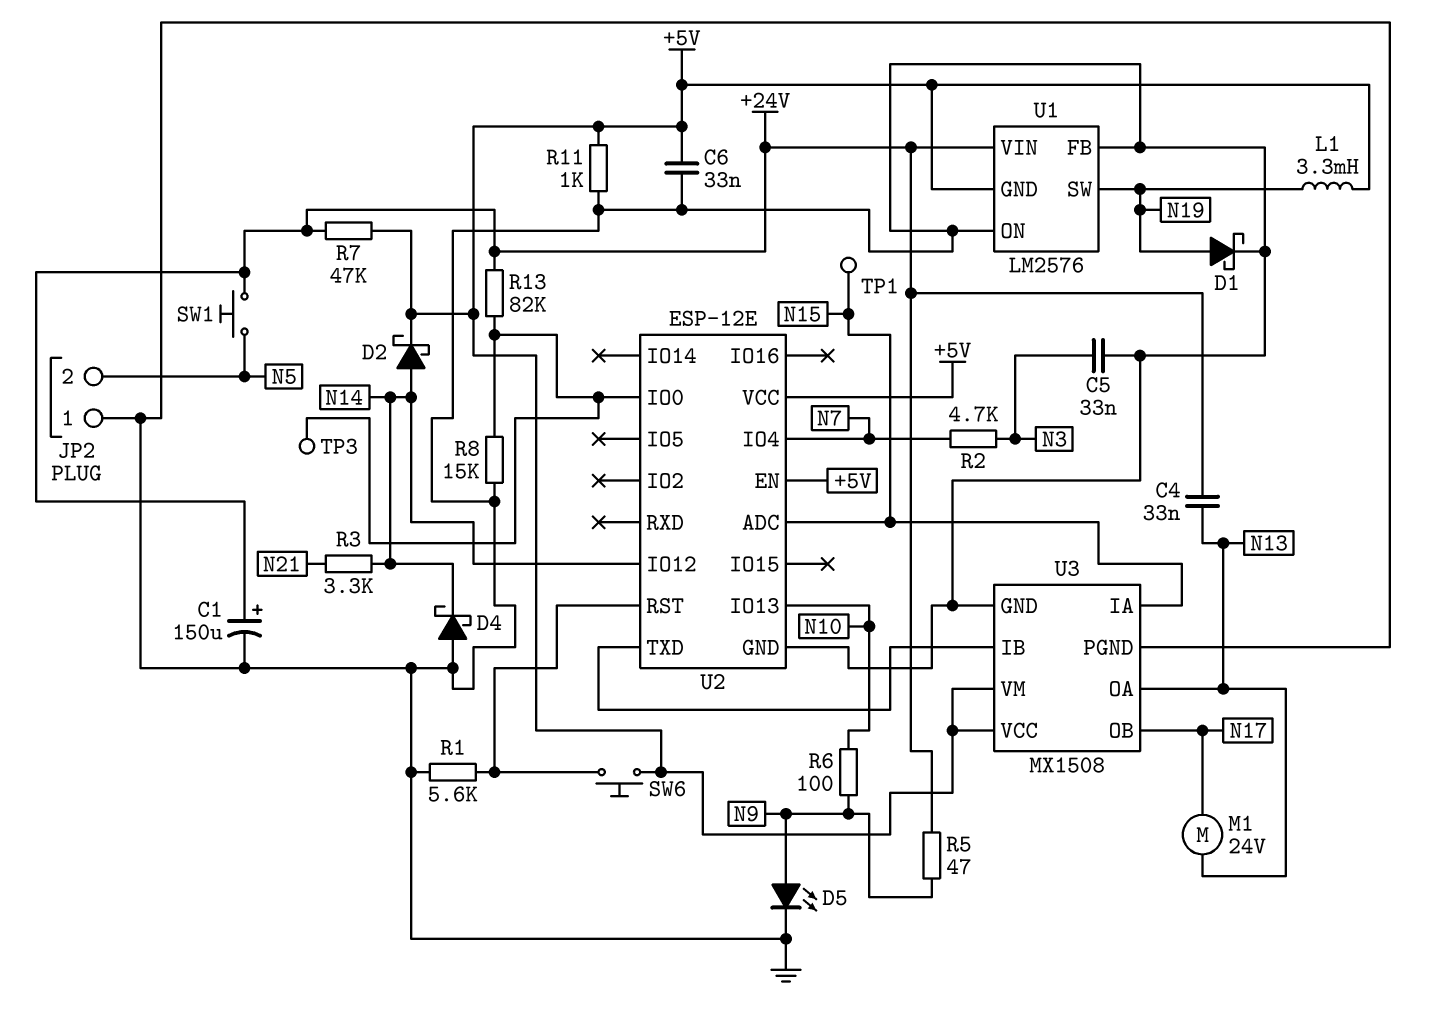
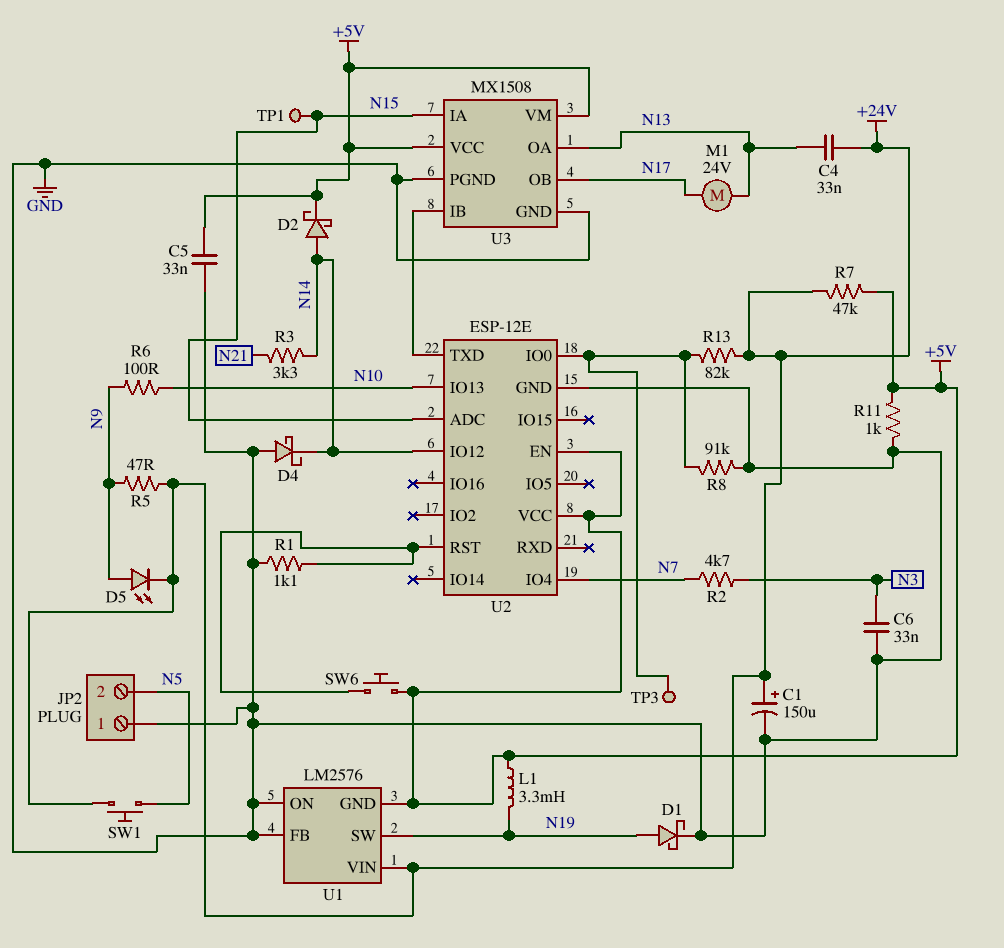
C5: 33nF (GND, N3) -> 33nF (+5V, GND)
C6: 33nF (+5V, GND) -> 33nF (GND, N3)
D5: LED (A N9, K GND) -> LED (A N9, K +24V)
R1: 5.6k (GND, U2/RST) -> 1.1k (GND, U2/RST)
R8: 15k (GND, U2/IO0) -> 91k (GND, U2/IO0)

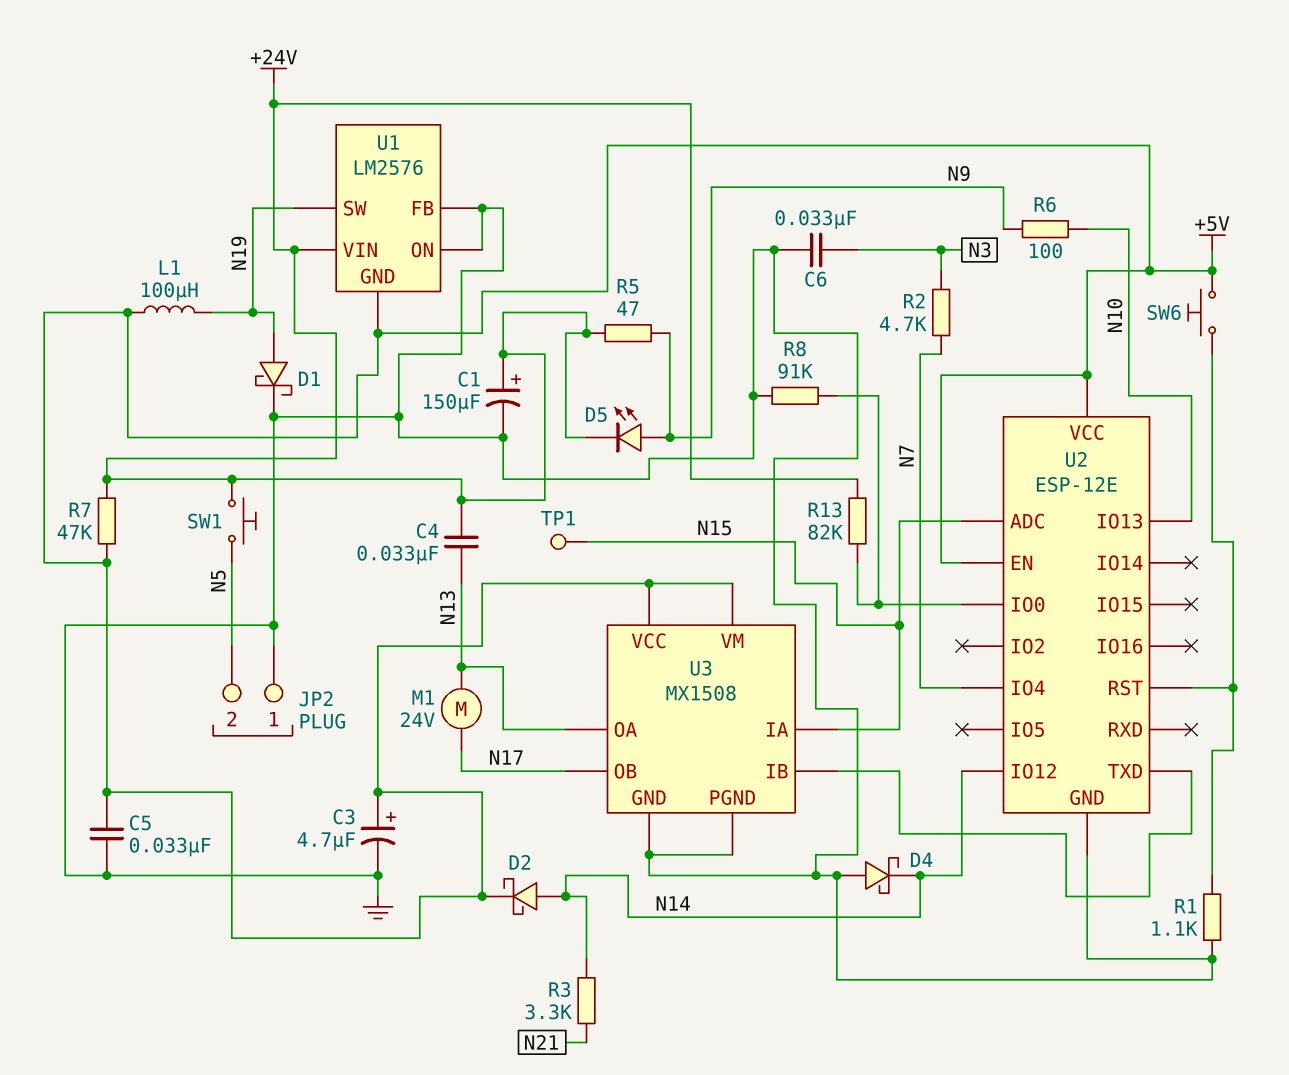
C3: none -> 4.7uF (plus +5V, minus GND)
L1: 3.3mH (+5V, N19) -> 100uH (+5V, N19)
R11: 1k (+5V, GND) -> none
TP3: test point (U2/IO0) -> none

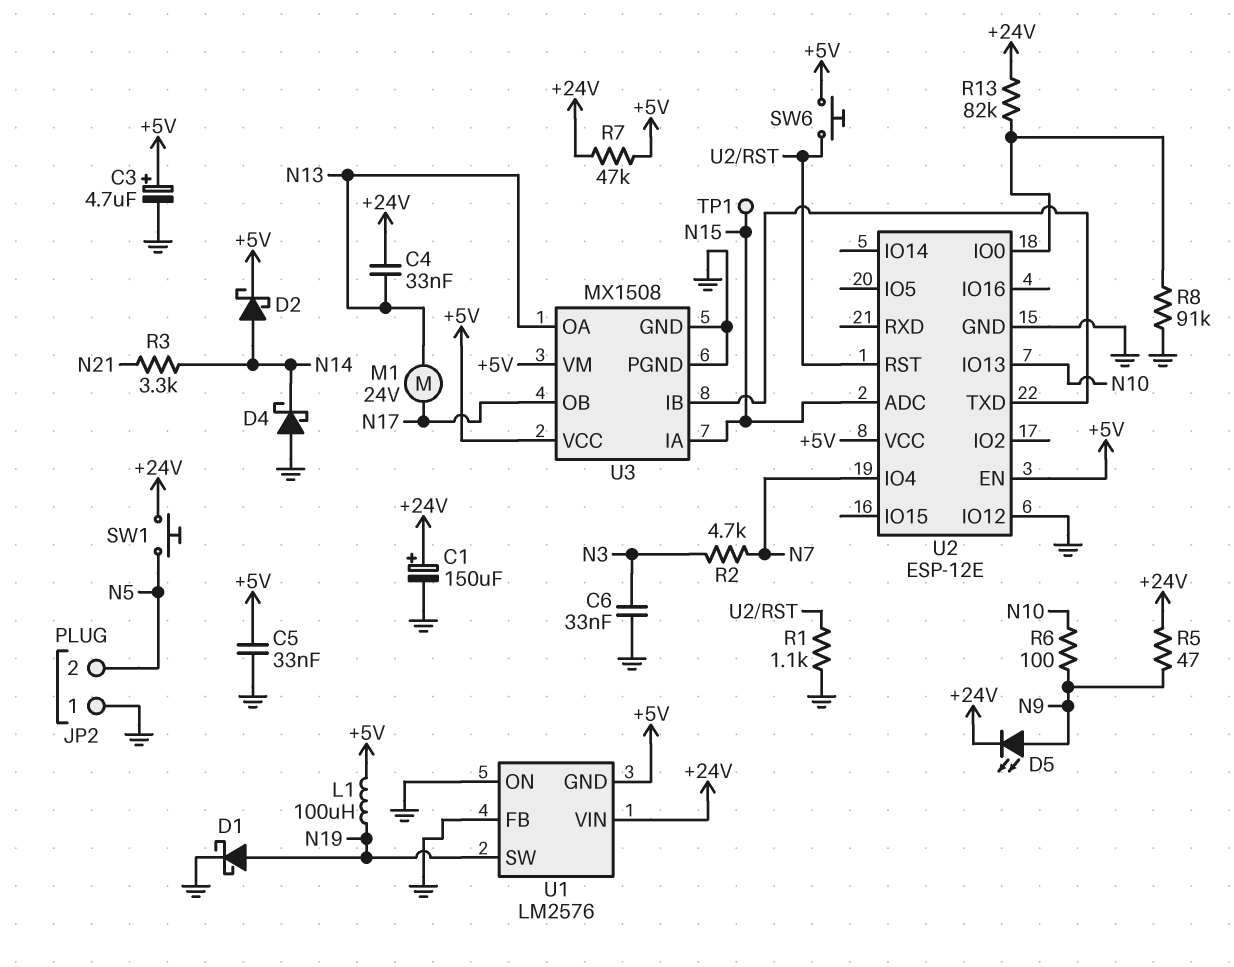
U2 pin IO12: N14 -> GND

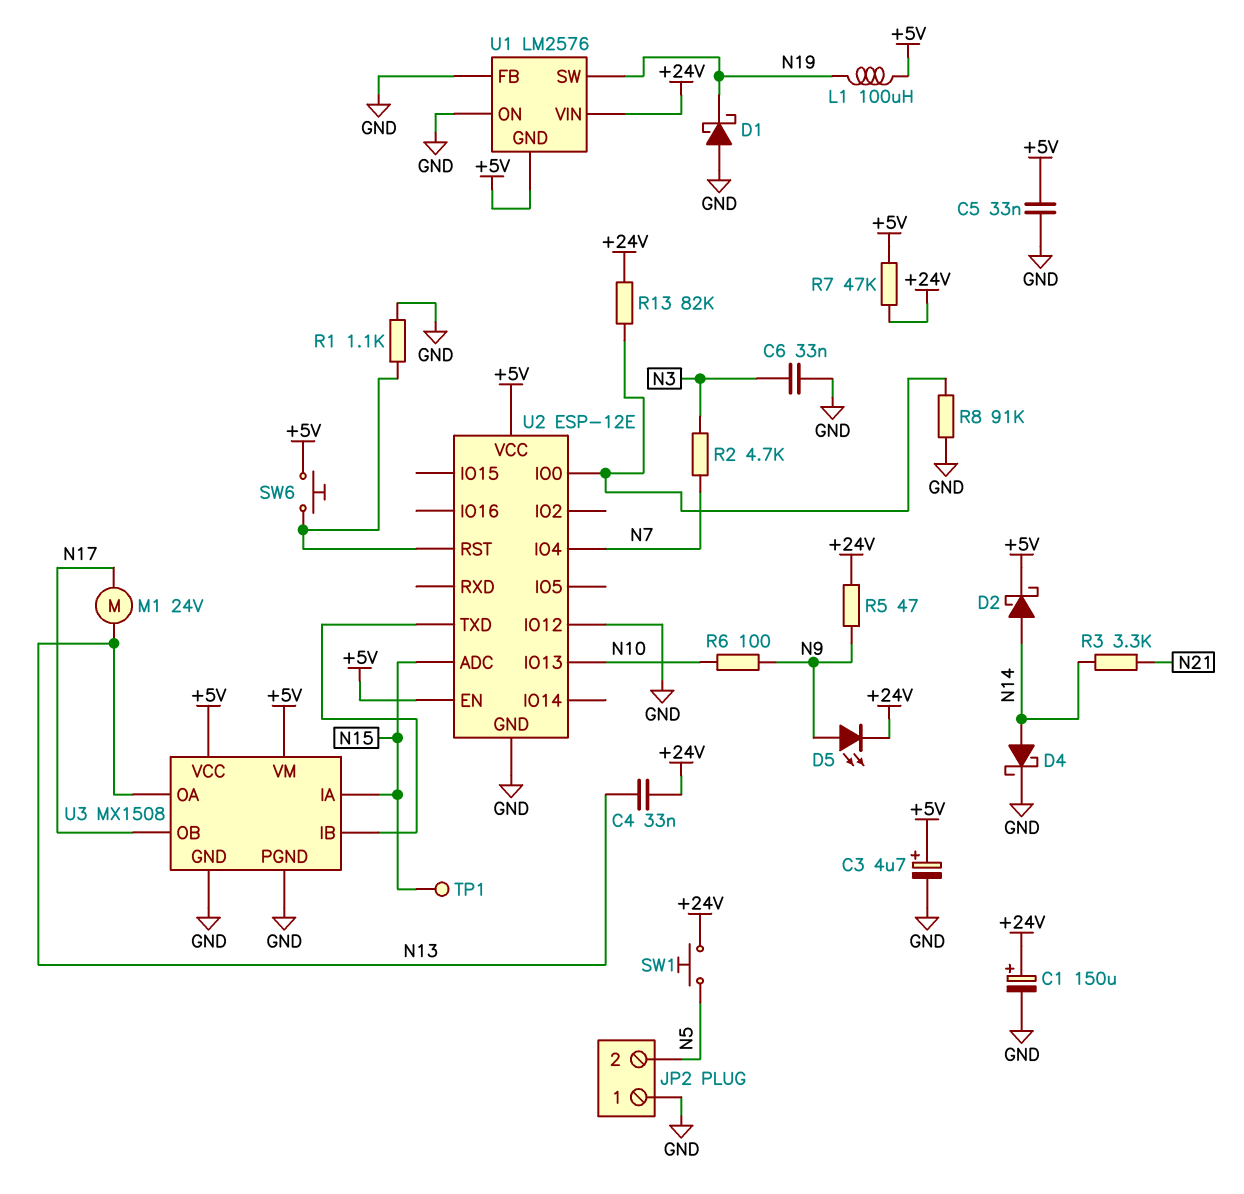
D1: schottky (A N19, K GND) -> schottky (A GND, K N19)
D4: schottky (A GND, K N14) -> schottky (A N14, K GND)

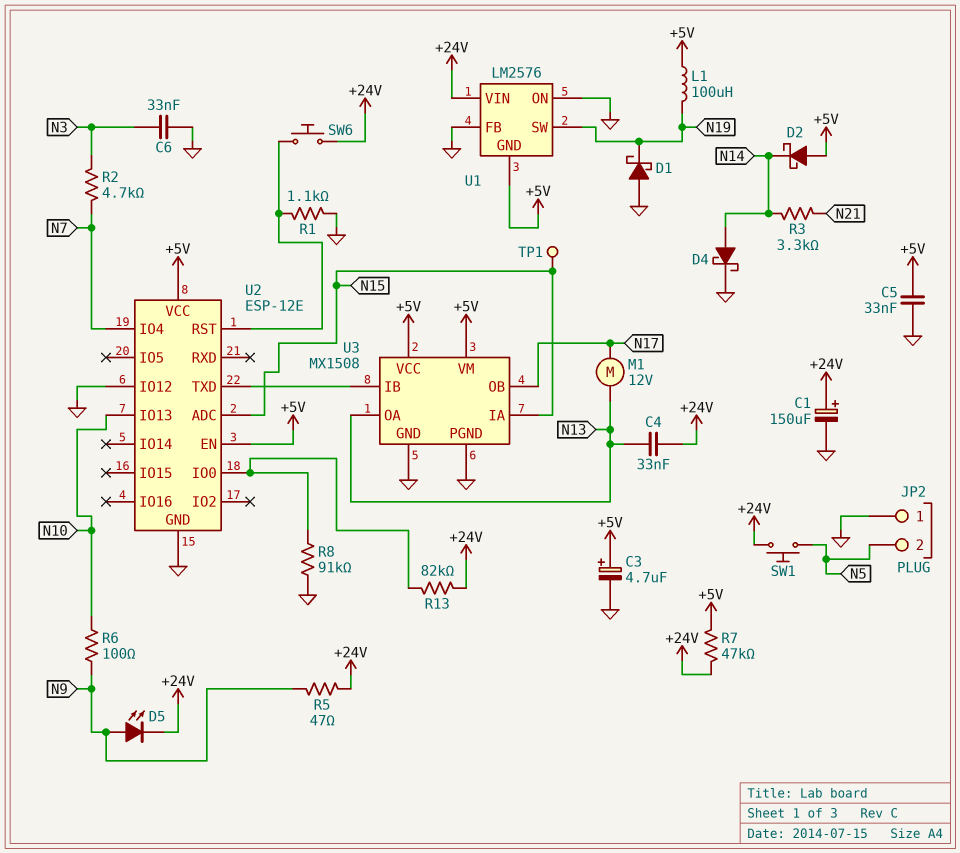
D2: schottky (A N14, K +5V) -> schottky (A +5V, K N14)
M1: motor 24V (N13, N17) -> motor 12V (N13, N17)
SW6: button (+5V, U2/RST) -> button (+24V, U2/RST)

